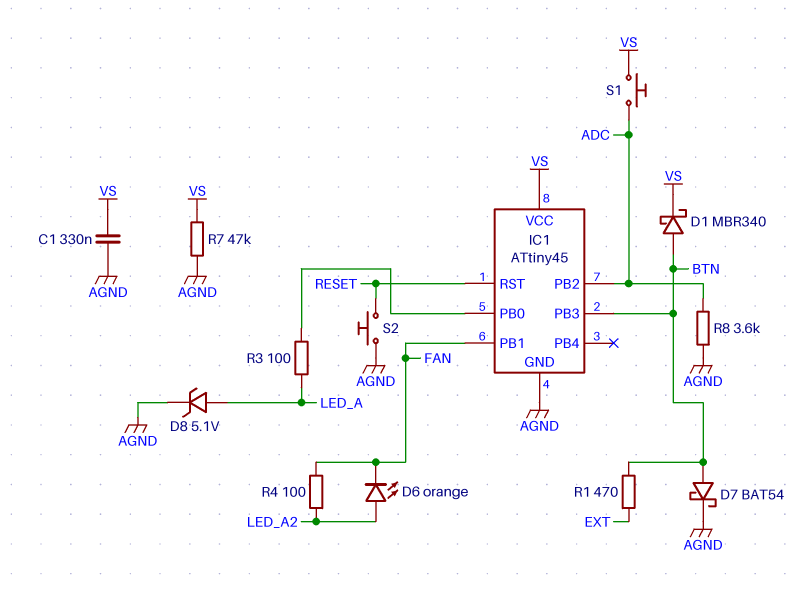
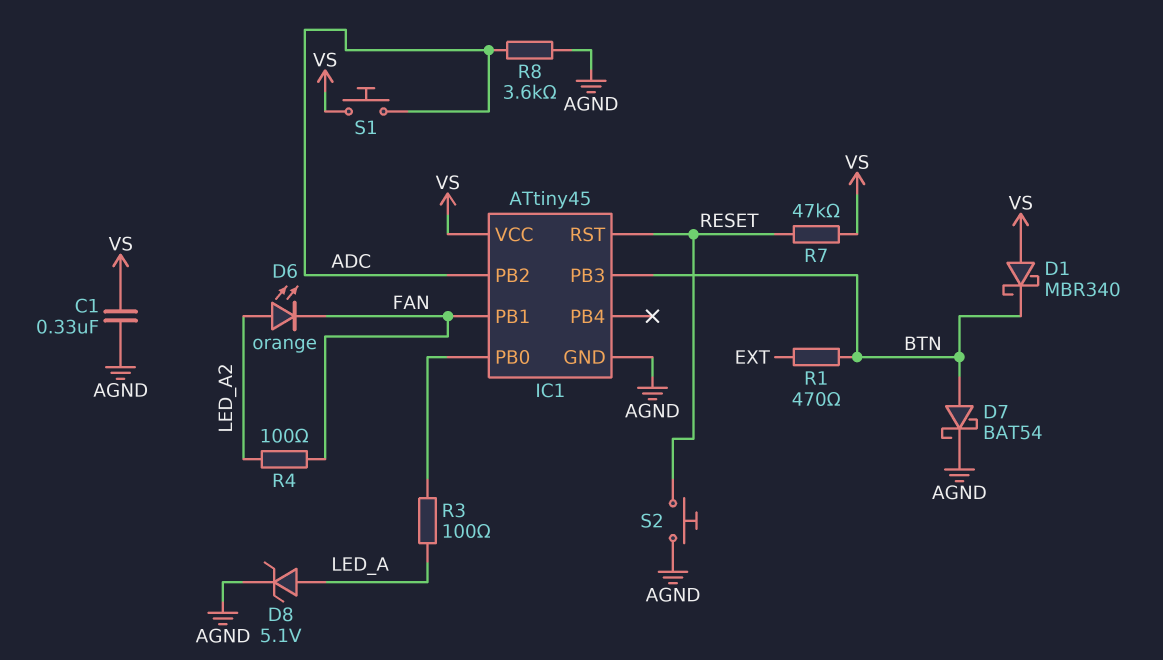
D1: schottky MBR340 (A BTN, K VS) -> schottky MBR340 (A VS, K BTN)
R7: 47k (AGND, VS) -> 47k (RESET, VS)

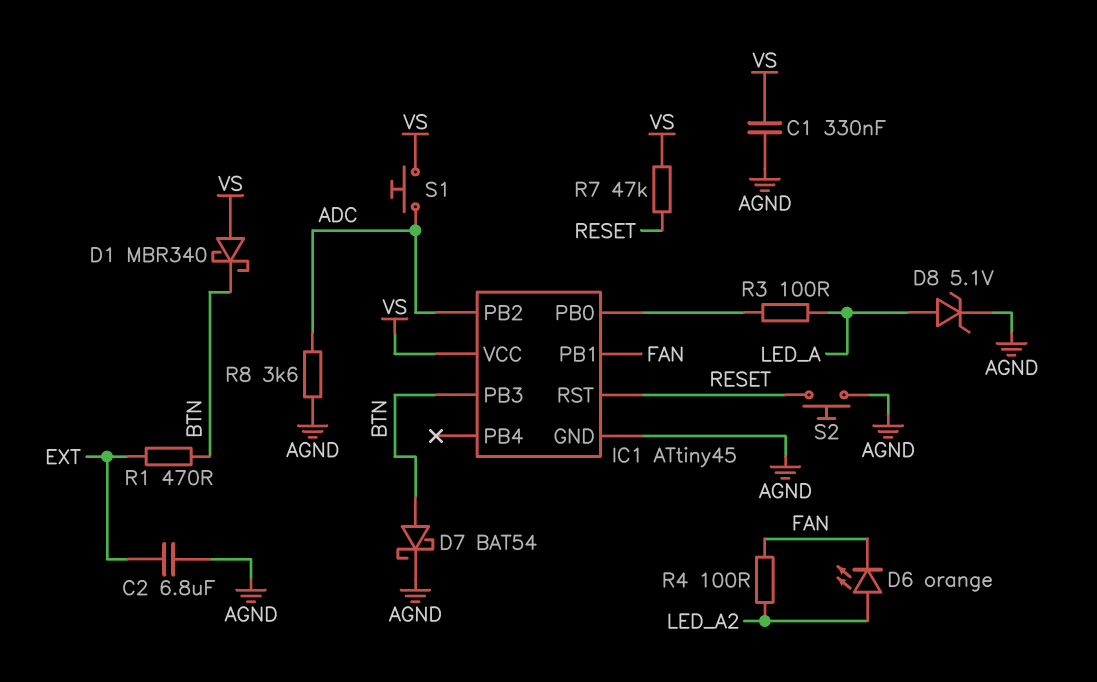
C2: none -> 6.8uF (AGND, EXT)

